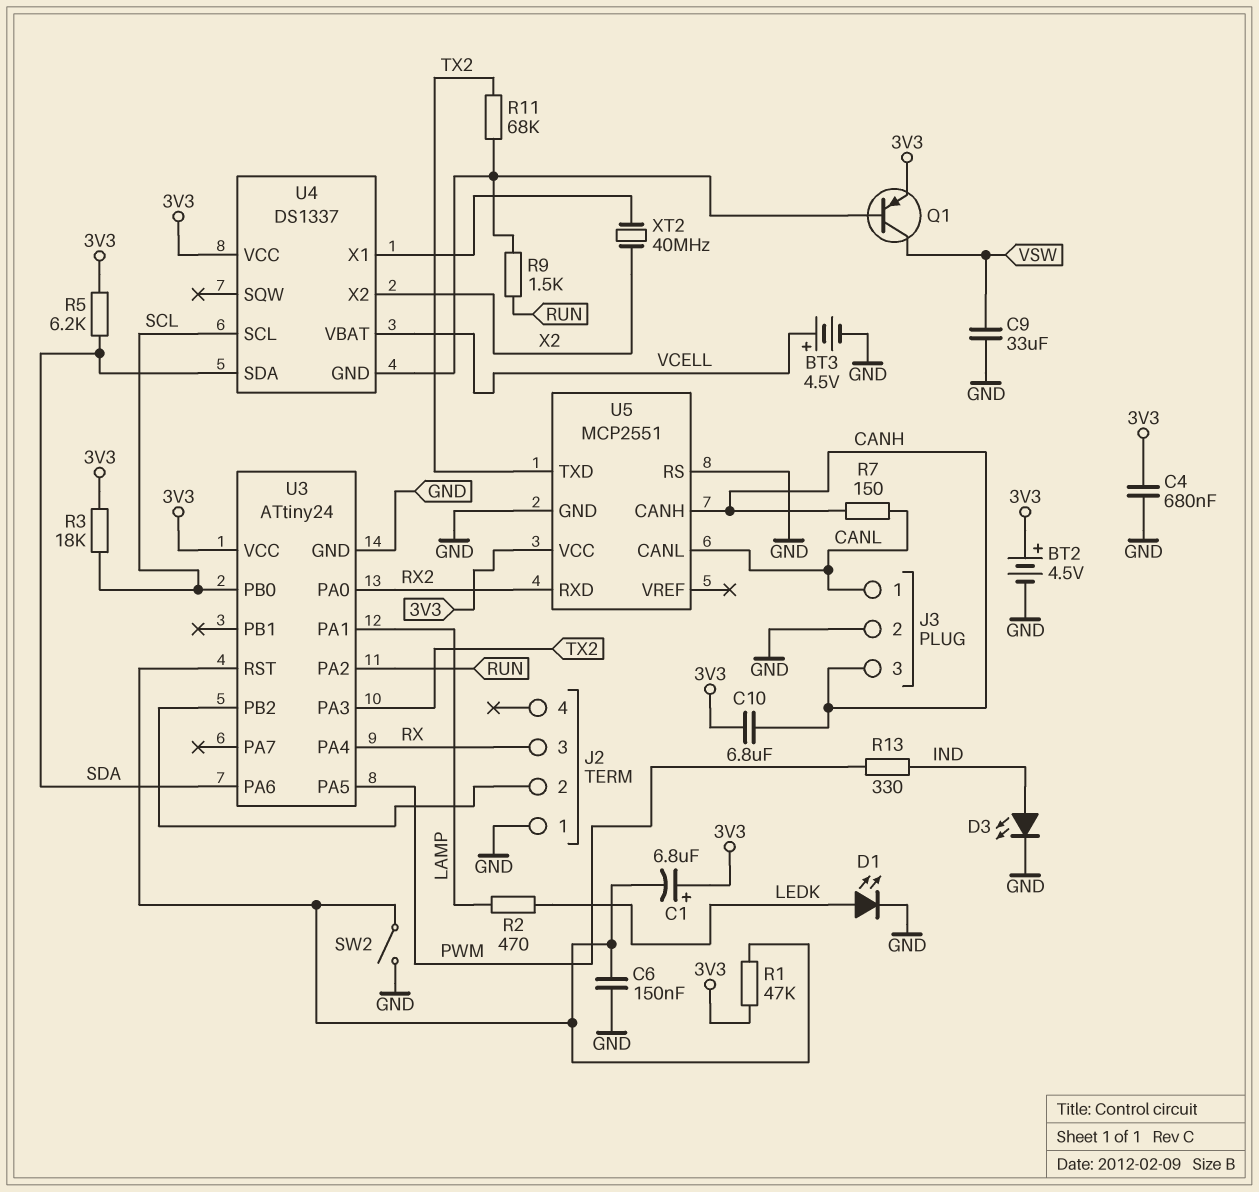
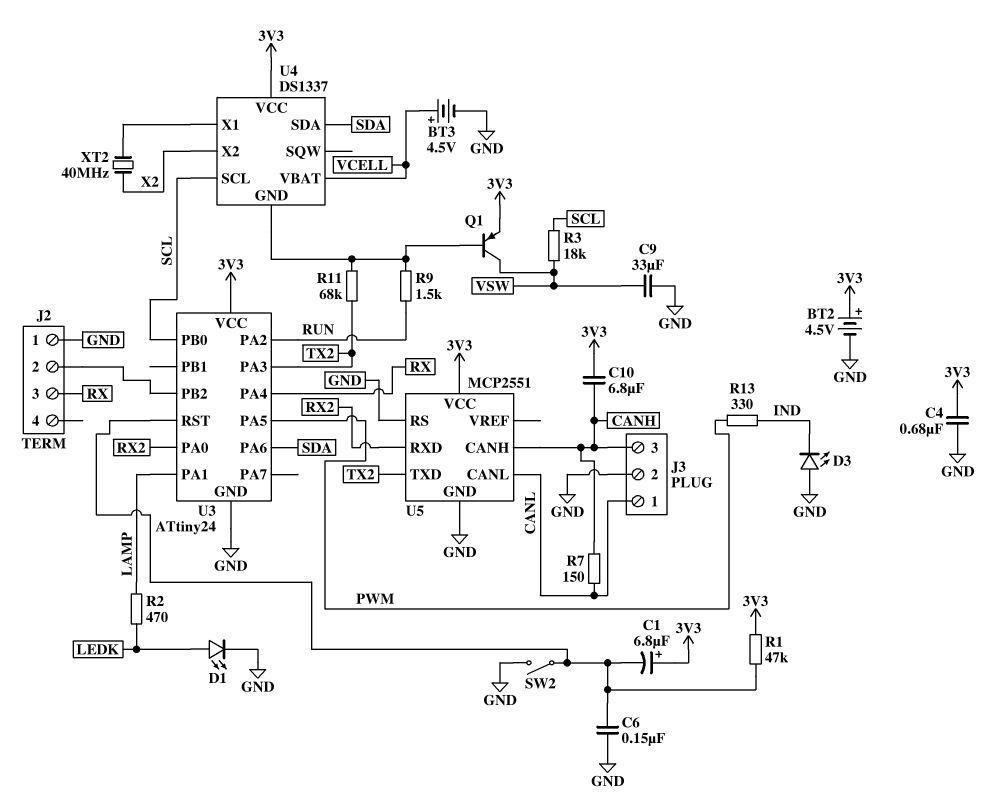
D3: LED (A IND, K GND) -> LED (A GND, K IND)
R3: 18k (3V3, SCL) -> 18k (SCL, VSW)
R5: 6.2k (3V3, SDA) -> none

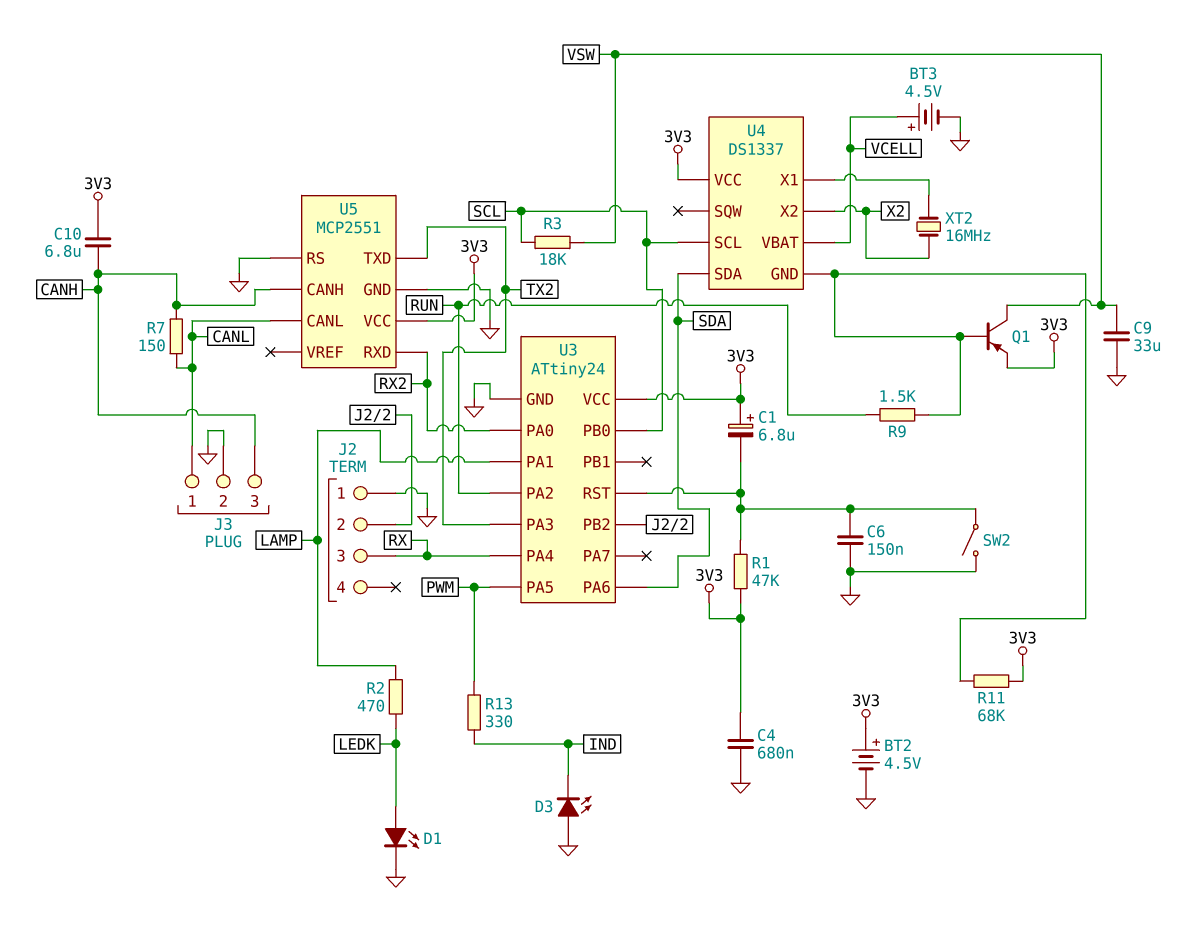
R11: 68k (TX2, U4/GND) -> 68k (3V3, U4/GND)
XT2: 40MHz (U4/X1, X2) -> 16MHz (U4/X1, X2)

